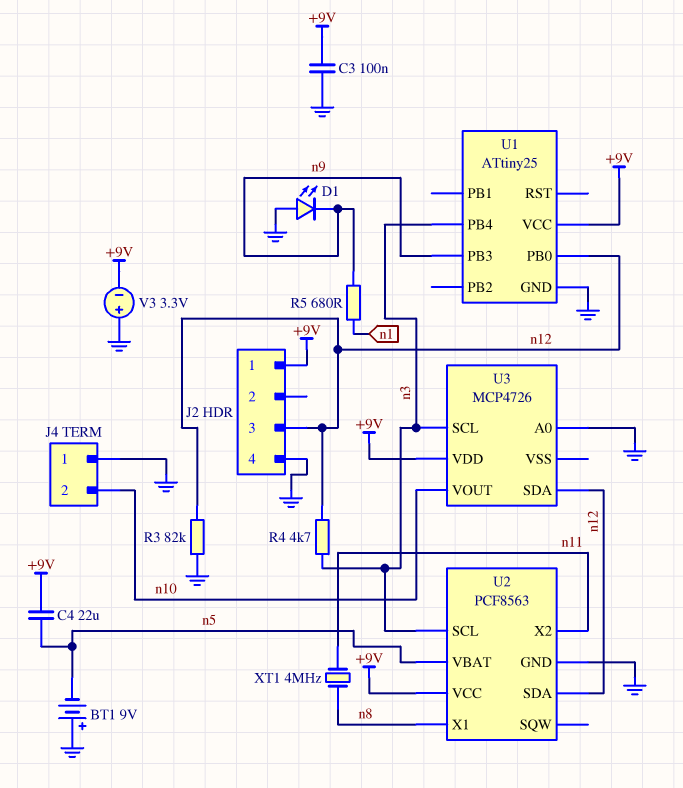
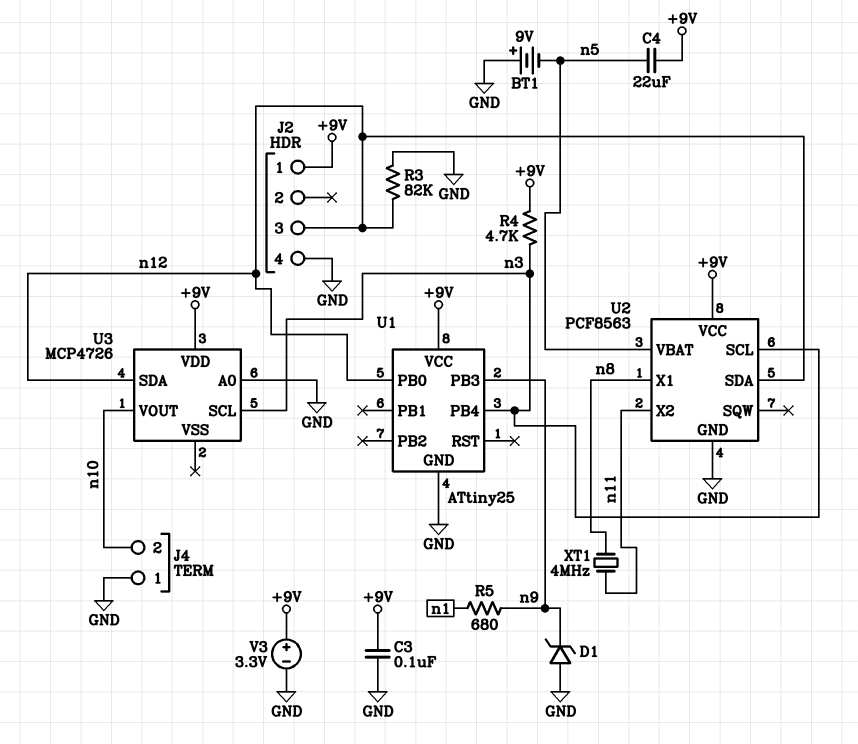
D1: LED (A GND, K n9) -> zener (A GND, K n9)
R4: 4.7k (n3, n12) -> 4.7k (+9V, n3)
V3: 3.3V (plus GND, minus +9V) -> 3.3V (plus +9V, minus GND)

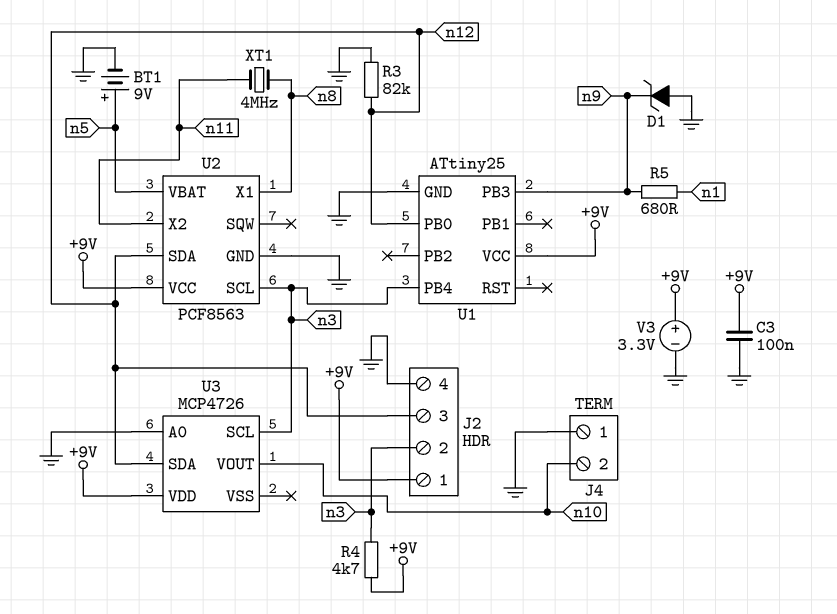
BT1: 9V (plus GND, minus n5) -> 9V (plus n5, minus GND)
C4: 22uF (+9V, n5) -> none
J2 pin 2: none -> n3

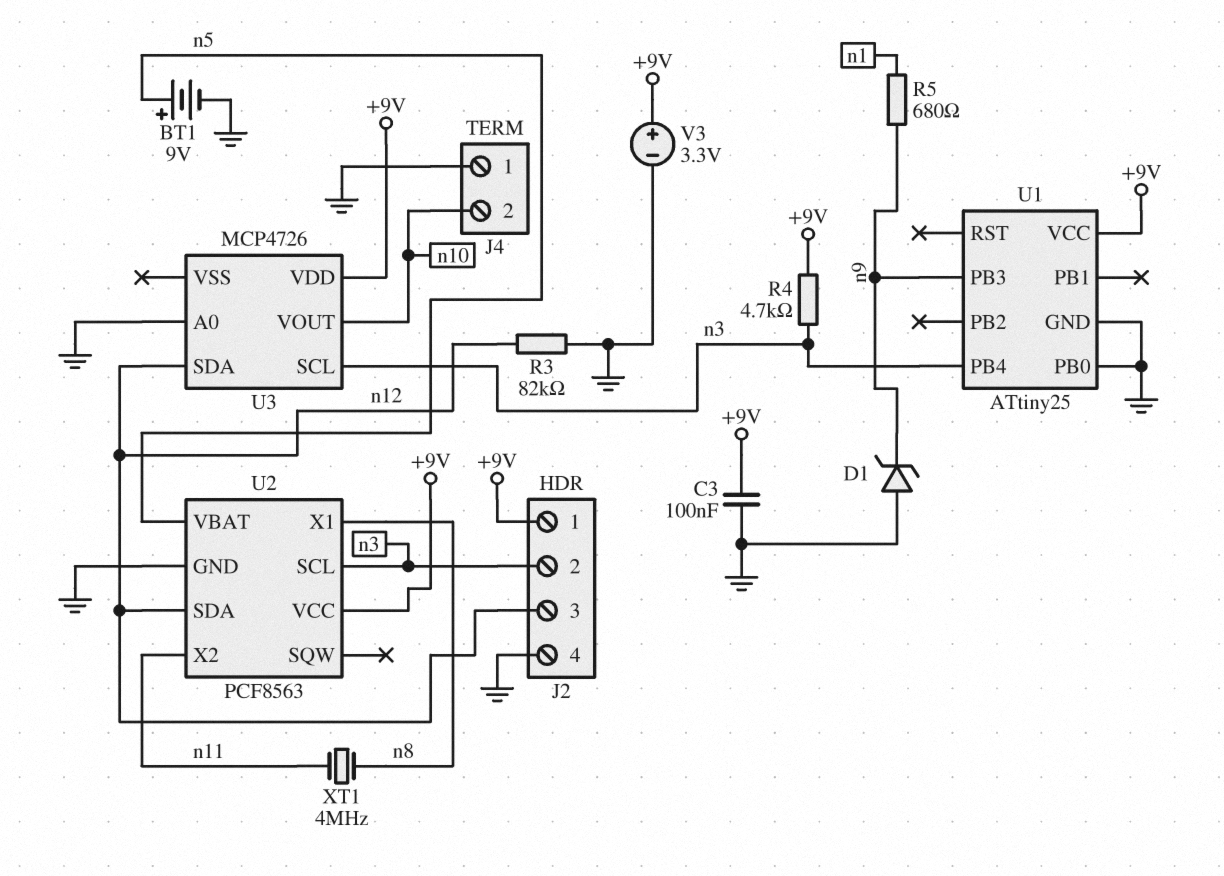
U1 pin PB0: n12 -> GND

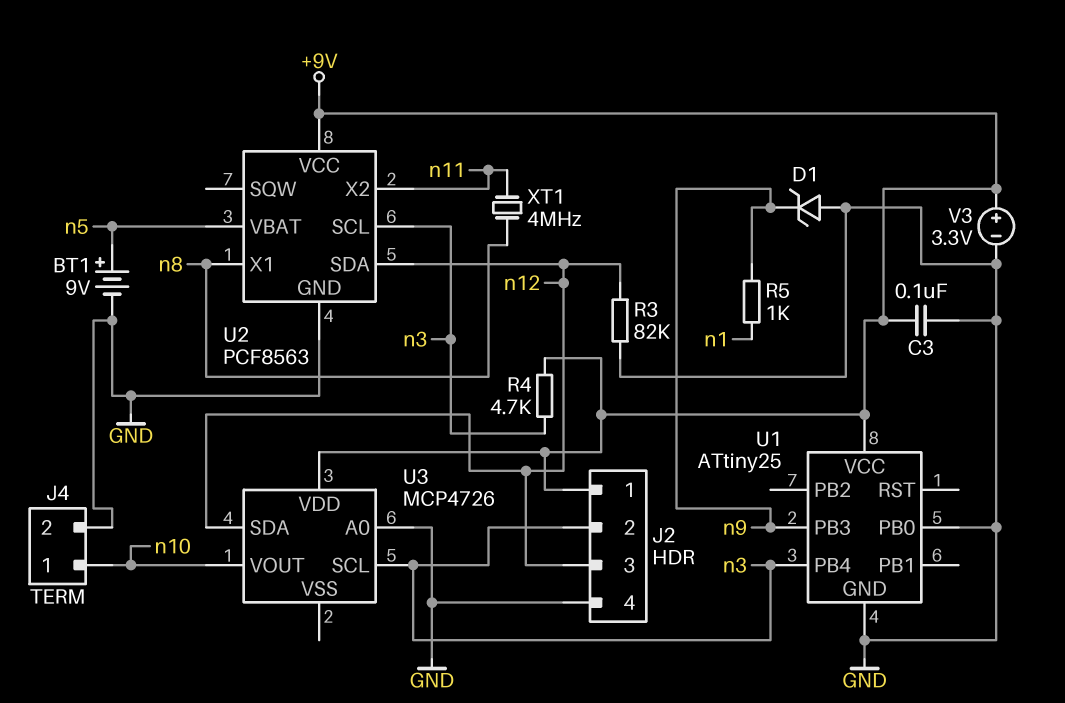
J4 pin 1: GND -> n10
J4 pin 2: n10 -> GND
R5: 680 (n1, n9) -> 1k (n1, n9)

